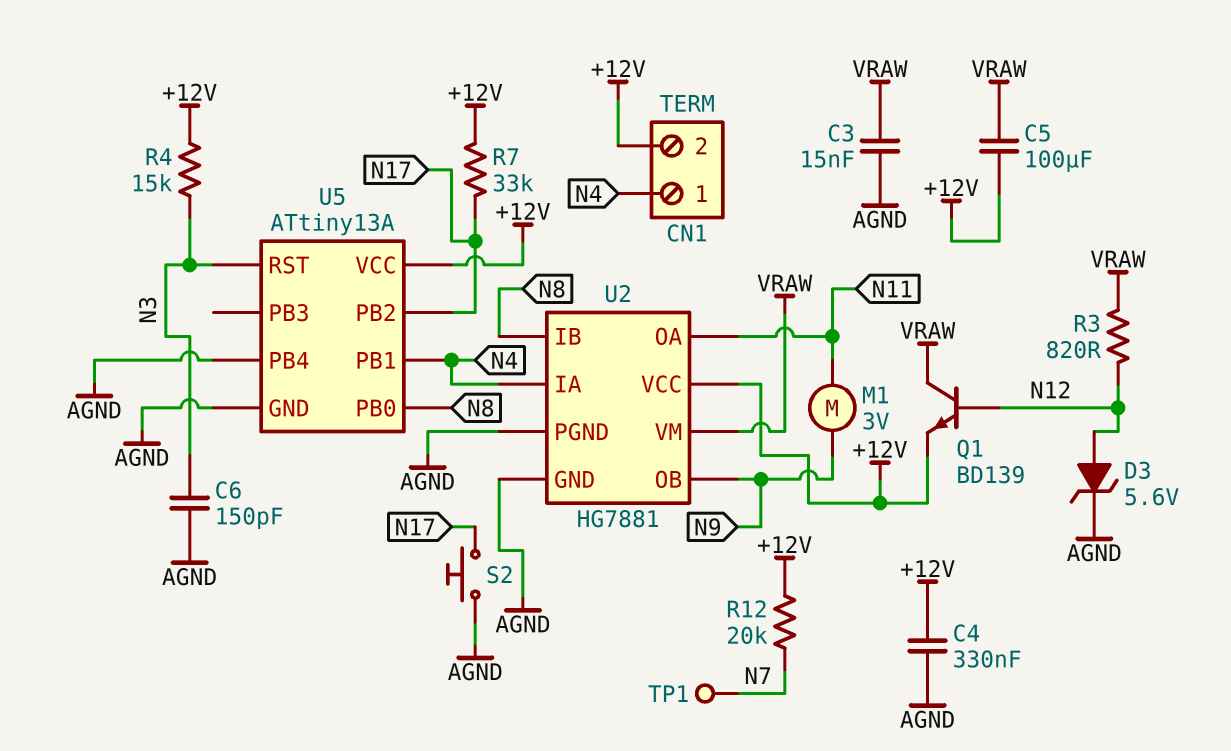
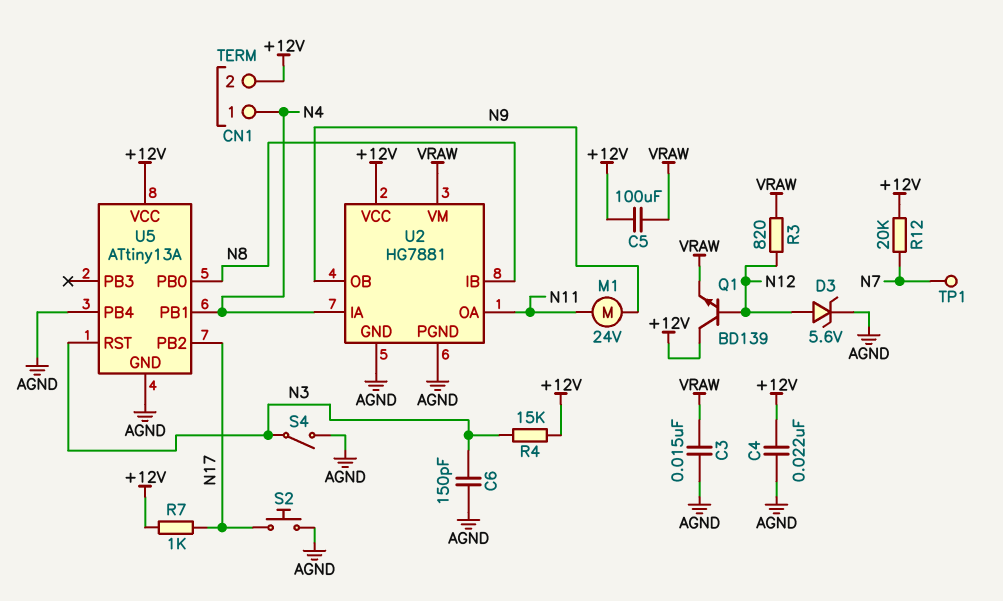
C4: 330nF (+12V, AGND) -> 22nF (+12V, AGND)
M1: motor 3V (N9, N11) -> motor 24V (N9, N11)
Q1: NPN BD139 (B N12, C VRAW, E +12V) -> NPN BD139 (B N12, C +12V, E VRAW)
R7: 33k (+12V, N17) -> 1k (+12V, N17)
S4: none -> switch (AGND, N3)

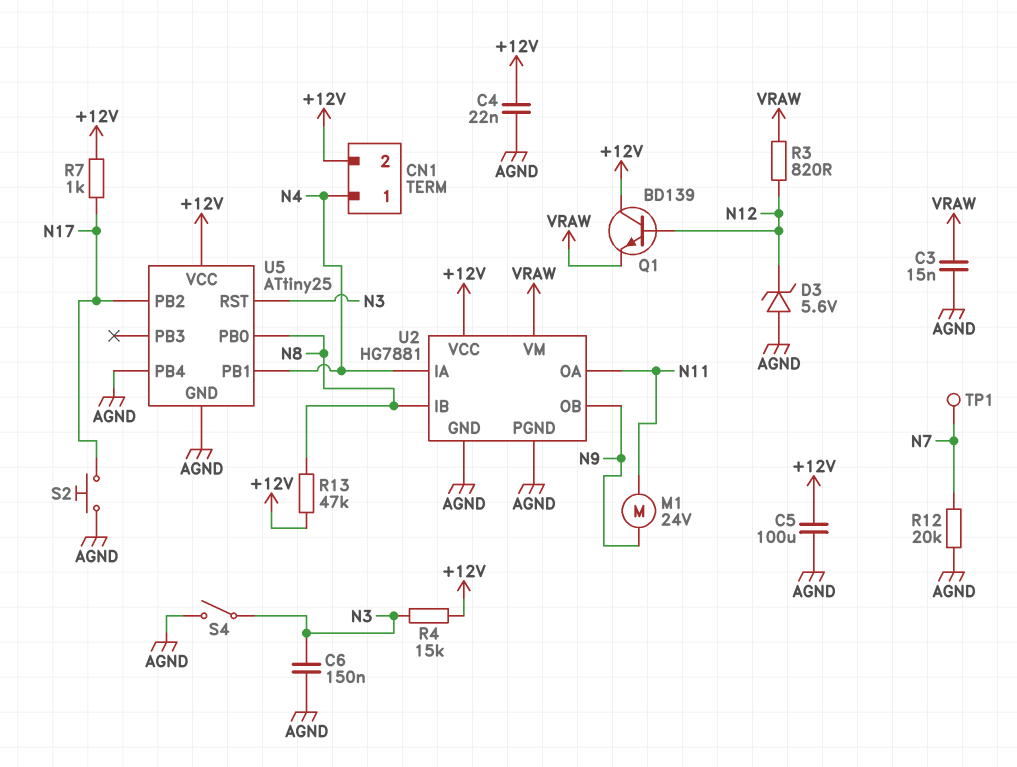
C5: 100uF (+12V, VRAW) -> 100uF (+12V, AGND)
C6: 150pF (AGND, N3) -> 150nF (AGND, N3)
D3: zener 5.6V (A N12, K AGND) -> zener 5.6V (A AGND, K N12)
R12: 20k (+12V, N7) -> 20k (AGND, N7)
R13: none -> 47k (+12V, N8)
U5: ATtiny13A -> ATtiny25

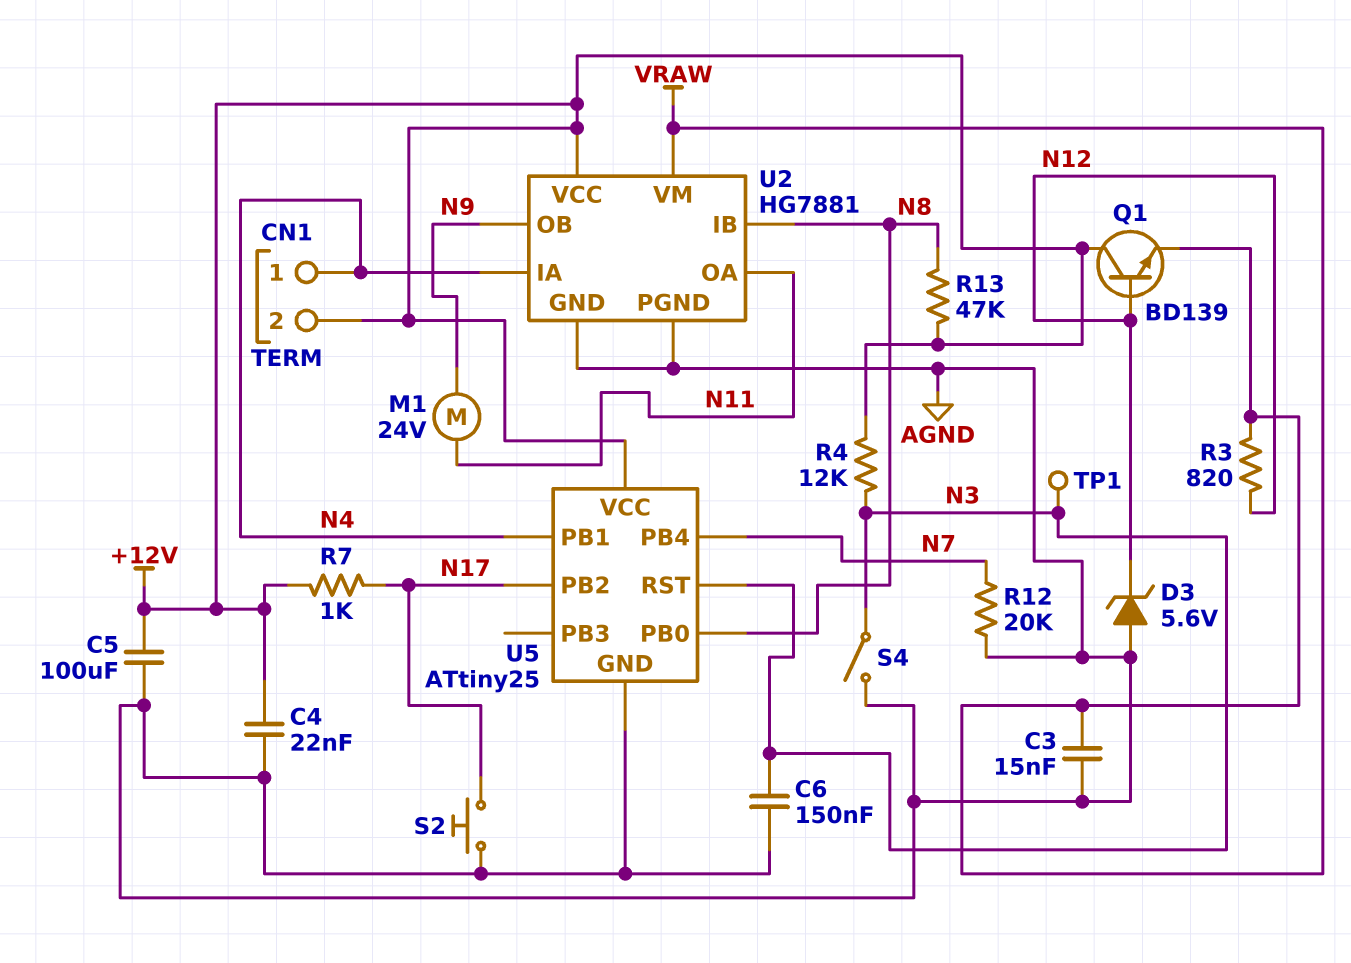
R4: 15k (+12V, N3) -> 12k (+12V, N3)
TP1: test point (N7) -> test point (N3)
U5 pin PB4: AGND -> N7

